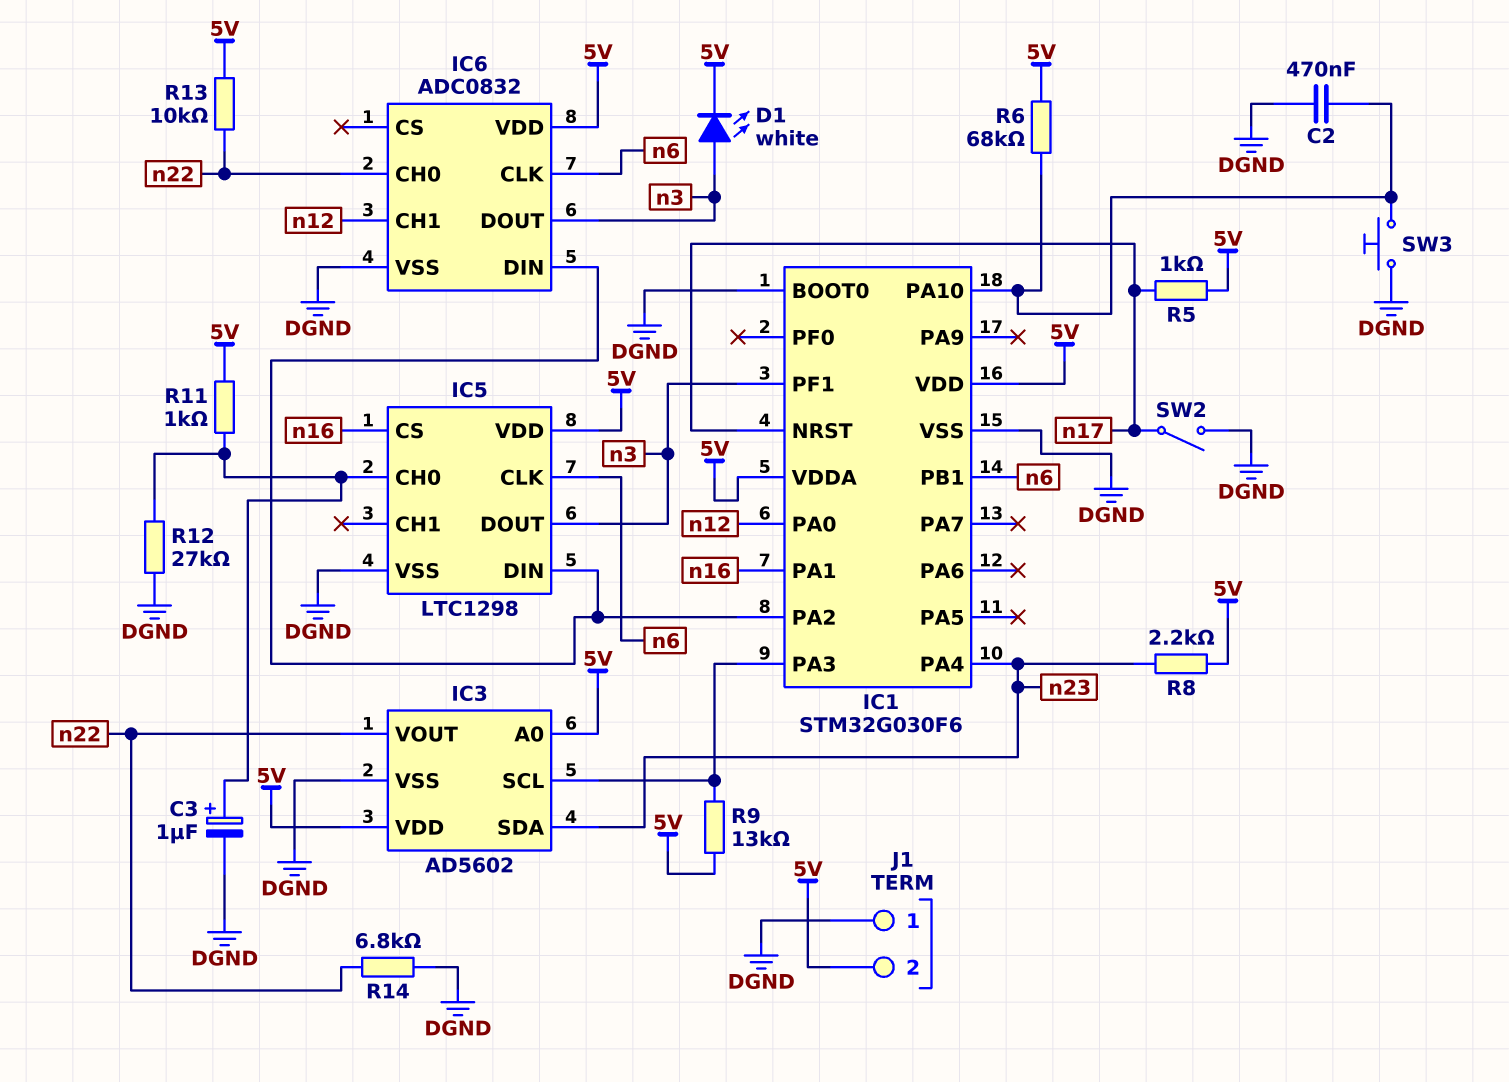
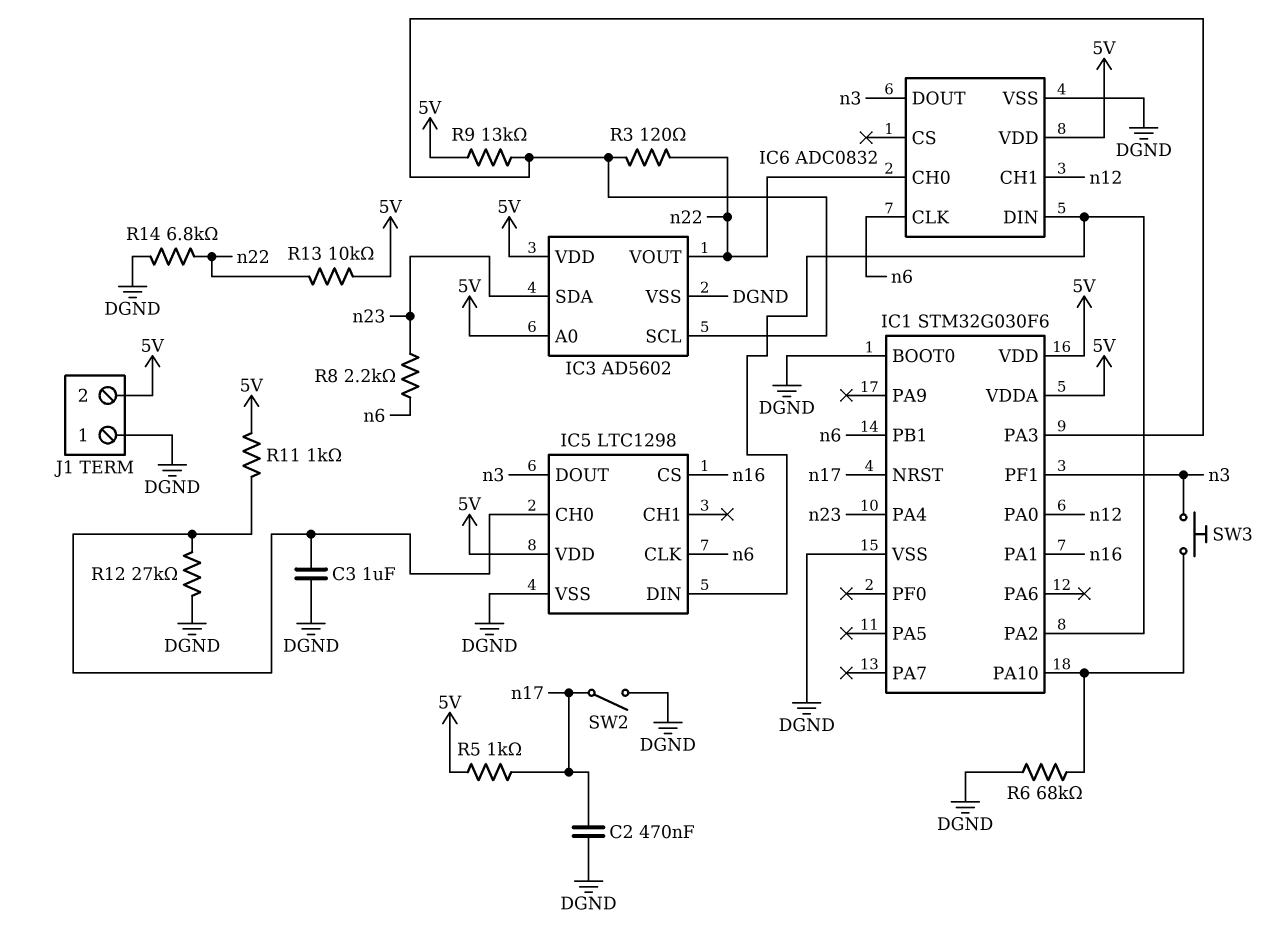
C2: 470nF (DGND, IC1/PA10) -> 470nF (DGND, n17)
C3: 1uF (plus IC5/CH0, minus DGND) -> 1uF (DGND, IC5/CH0)
D1: LED white (A n3, K 5V) -> none
R3: none -> 120 (IC1/PA3, n22)
R6: 68k (5V, IC1/PA10) -> 68k (DGND, IC1/PA10)
R8: 2.2k (5V, n23) -> 2.2k (n6, n23)
SW3: button (DGND, IC1/PA10) -> button (IC1/PA10, n3)

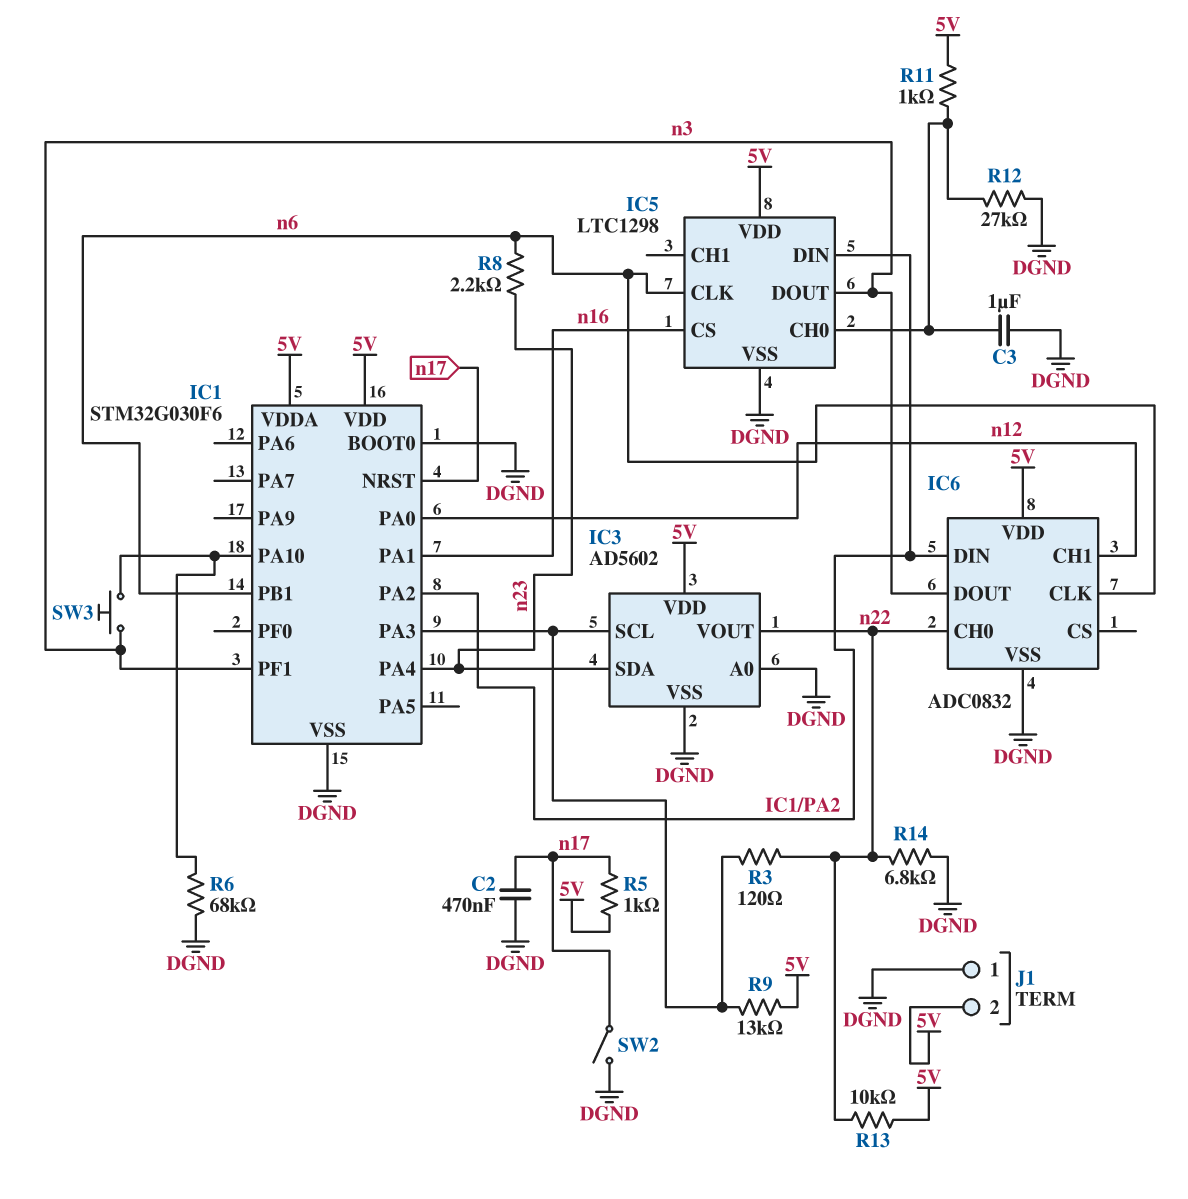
IC3 pin A0: 5V -> DGND

